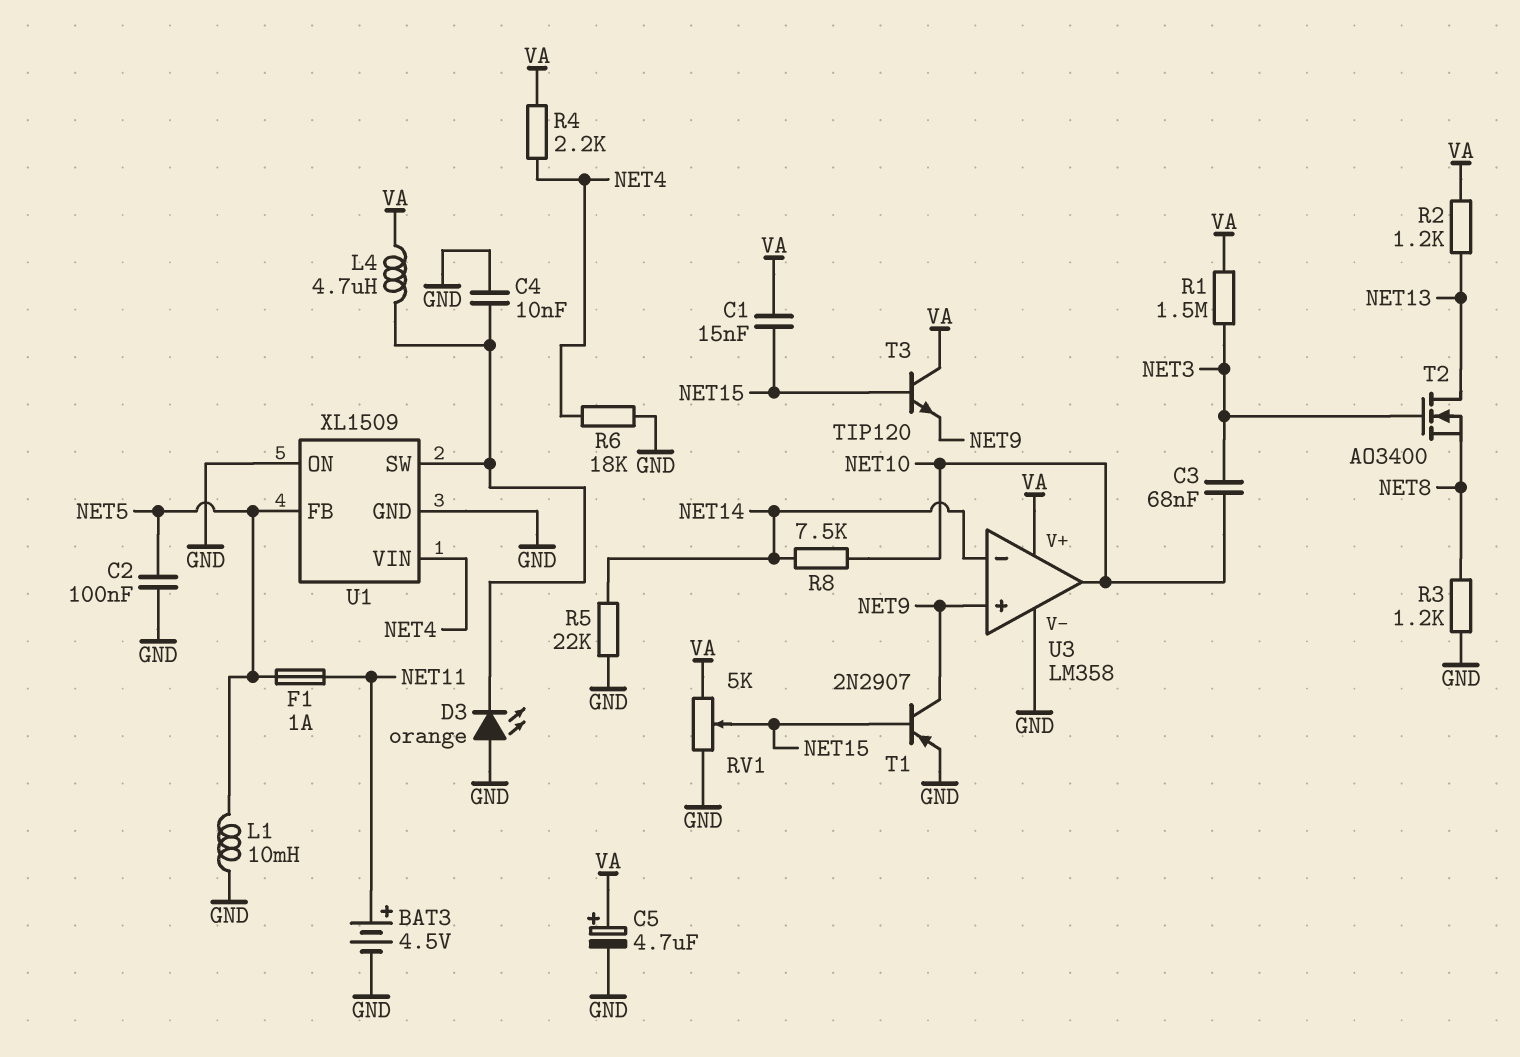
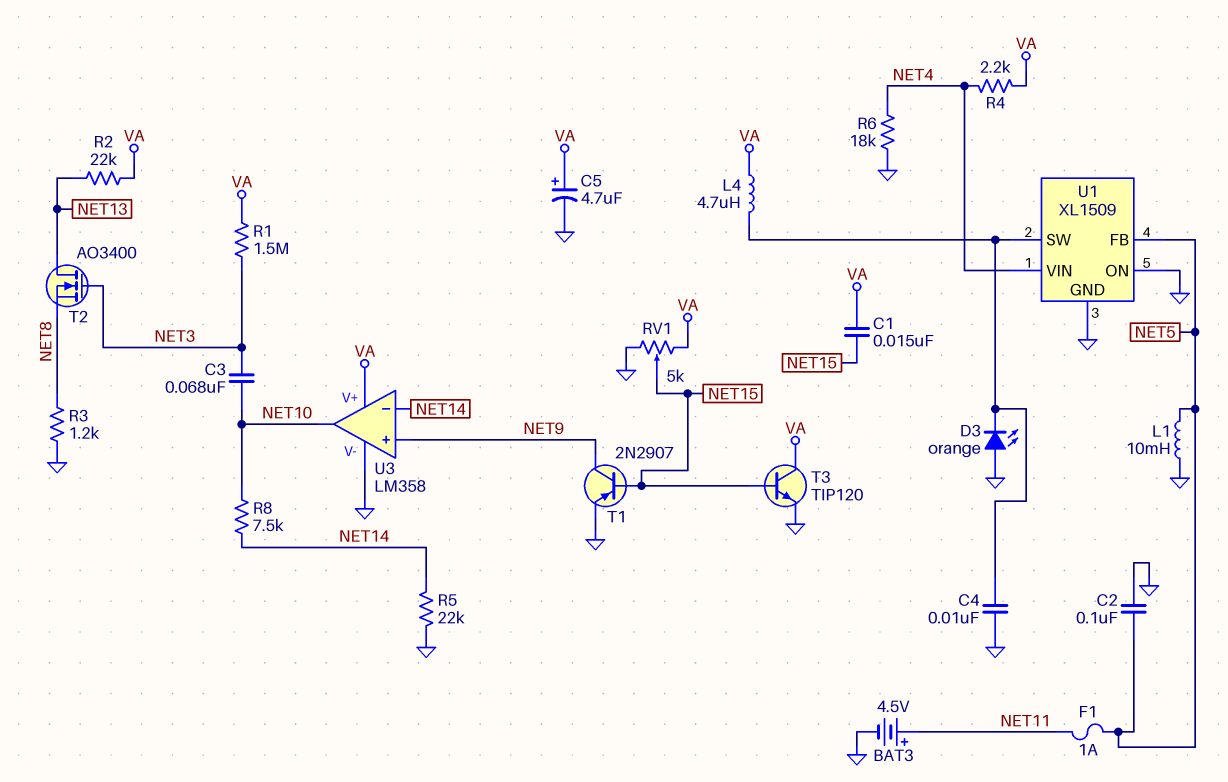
R2: 1.2k (NET13, VA) -> 22k (NET13, VA)
T3: NPN TIP120 (B NET15, C VA, E NET9) -> NPN TIP120 (B NET15, C VA, E GND)

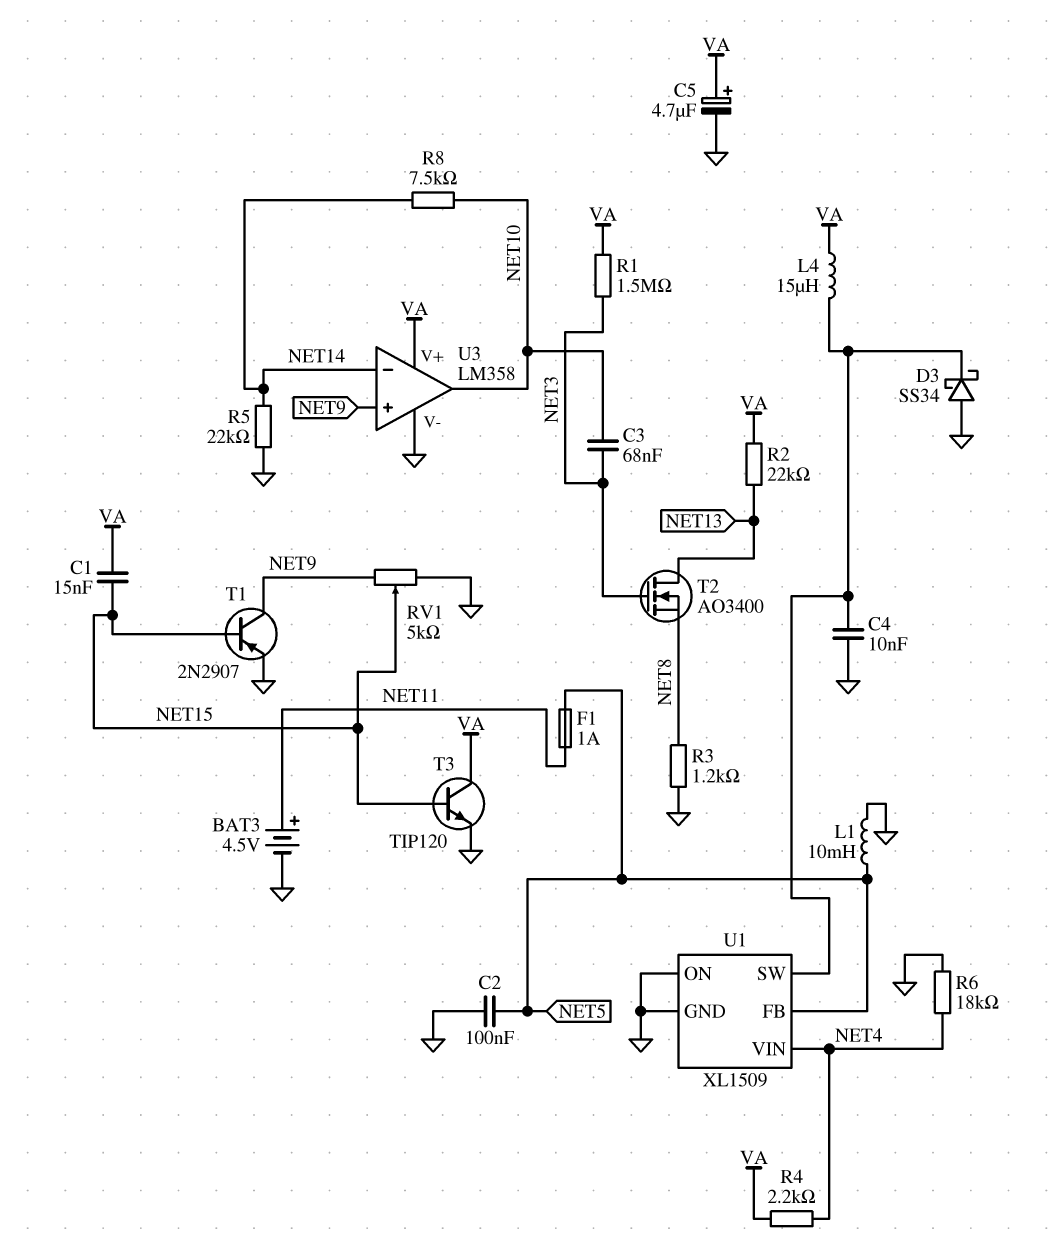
D3: LED orange (A GND, K U1/SW) -> schottky SS34 (A GND, K U1/SW)
L4: 4.7uH (U1/SW, VA) -> 15uH (U1/SW, VA)
RV1: 5k (GND, VA, wiper NET15) -> 5k (GND, NET9, wiper NET15)

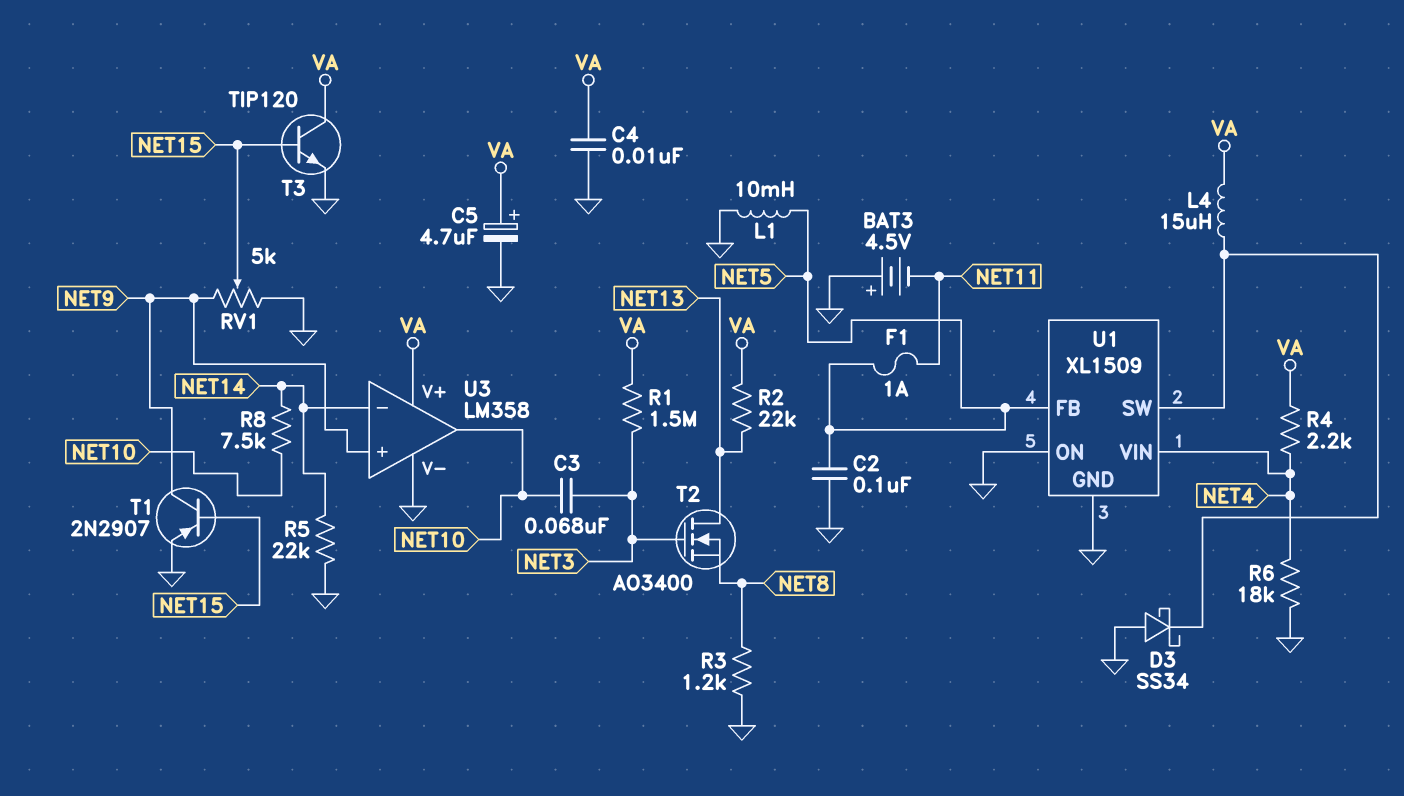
BAT3: 4.5V (plus NET11, minus GND) -> 4.5V (plus GND, minus NET11)
C1: 15nF (NET15, VA) -> none
C4: 10nF (GND, U1/SW) -> 10nF (GND, VA)

